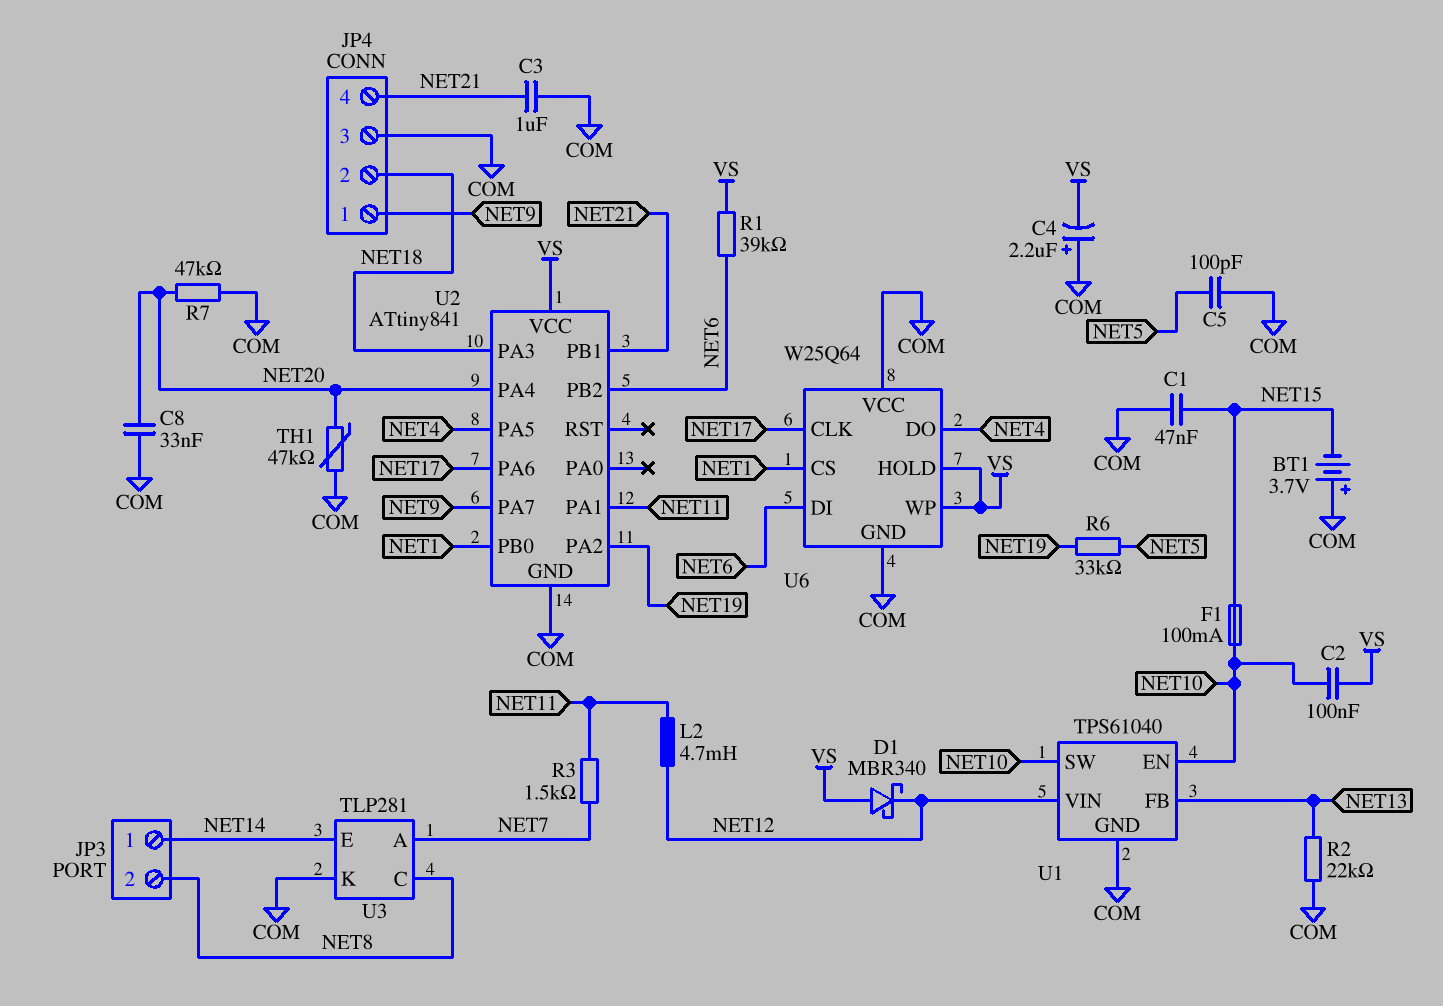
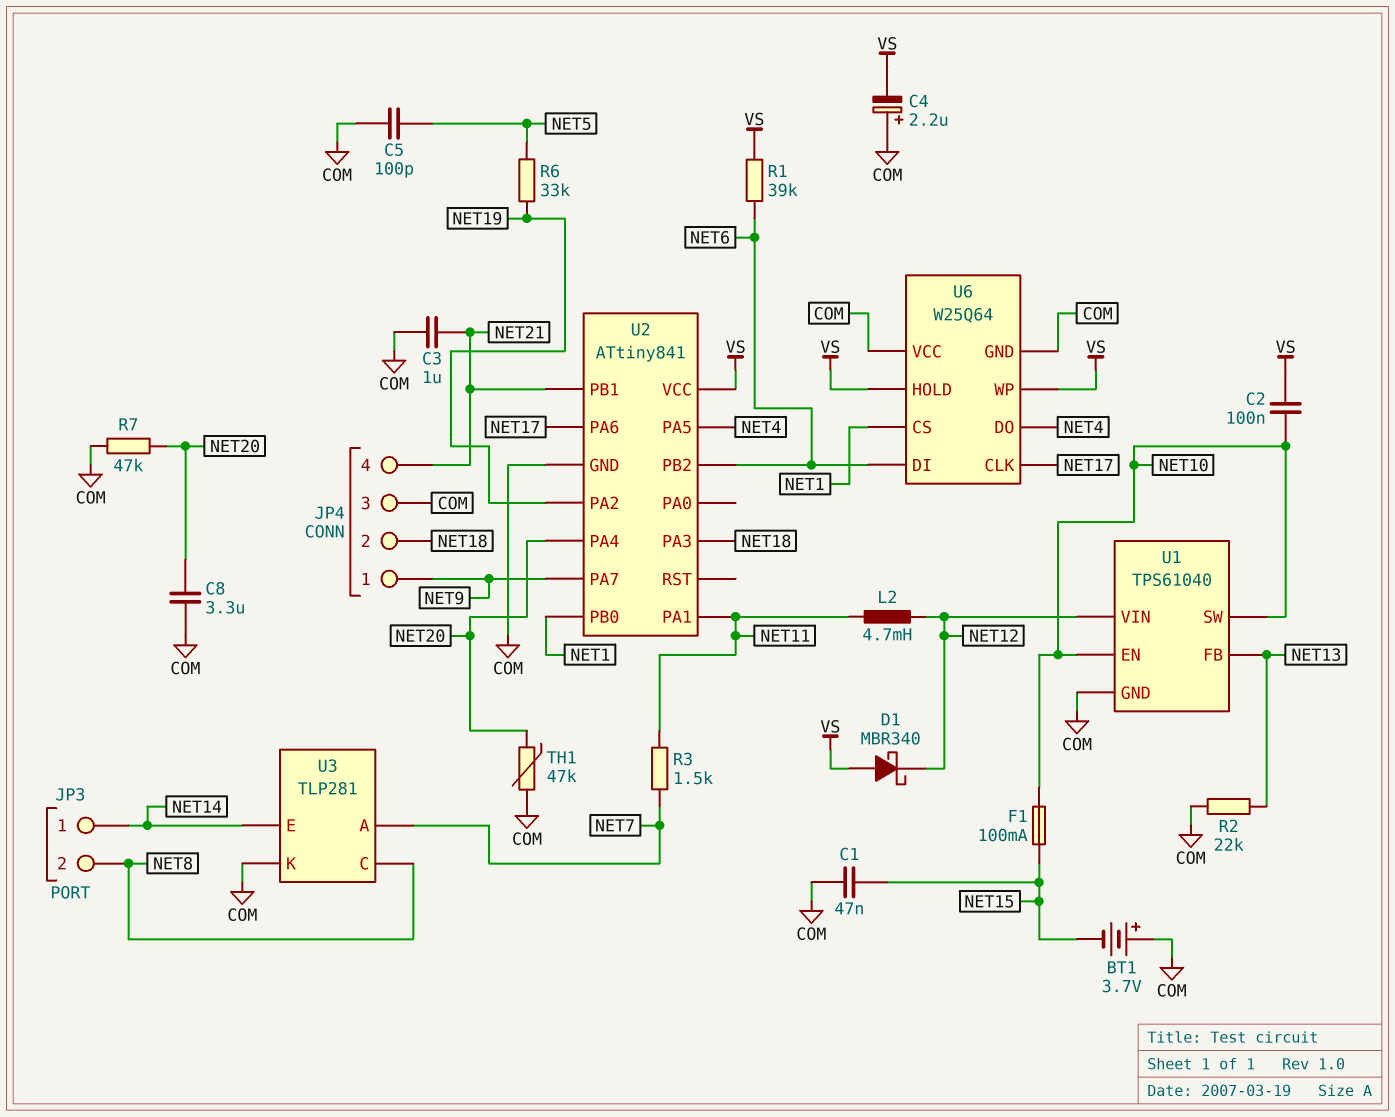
C8: 33nF (COM, NET20) -> 3.3uF (COM, NET20)

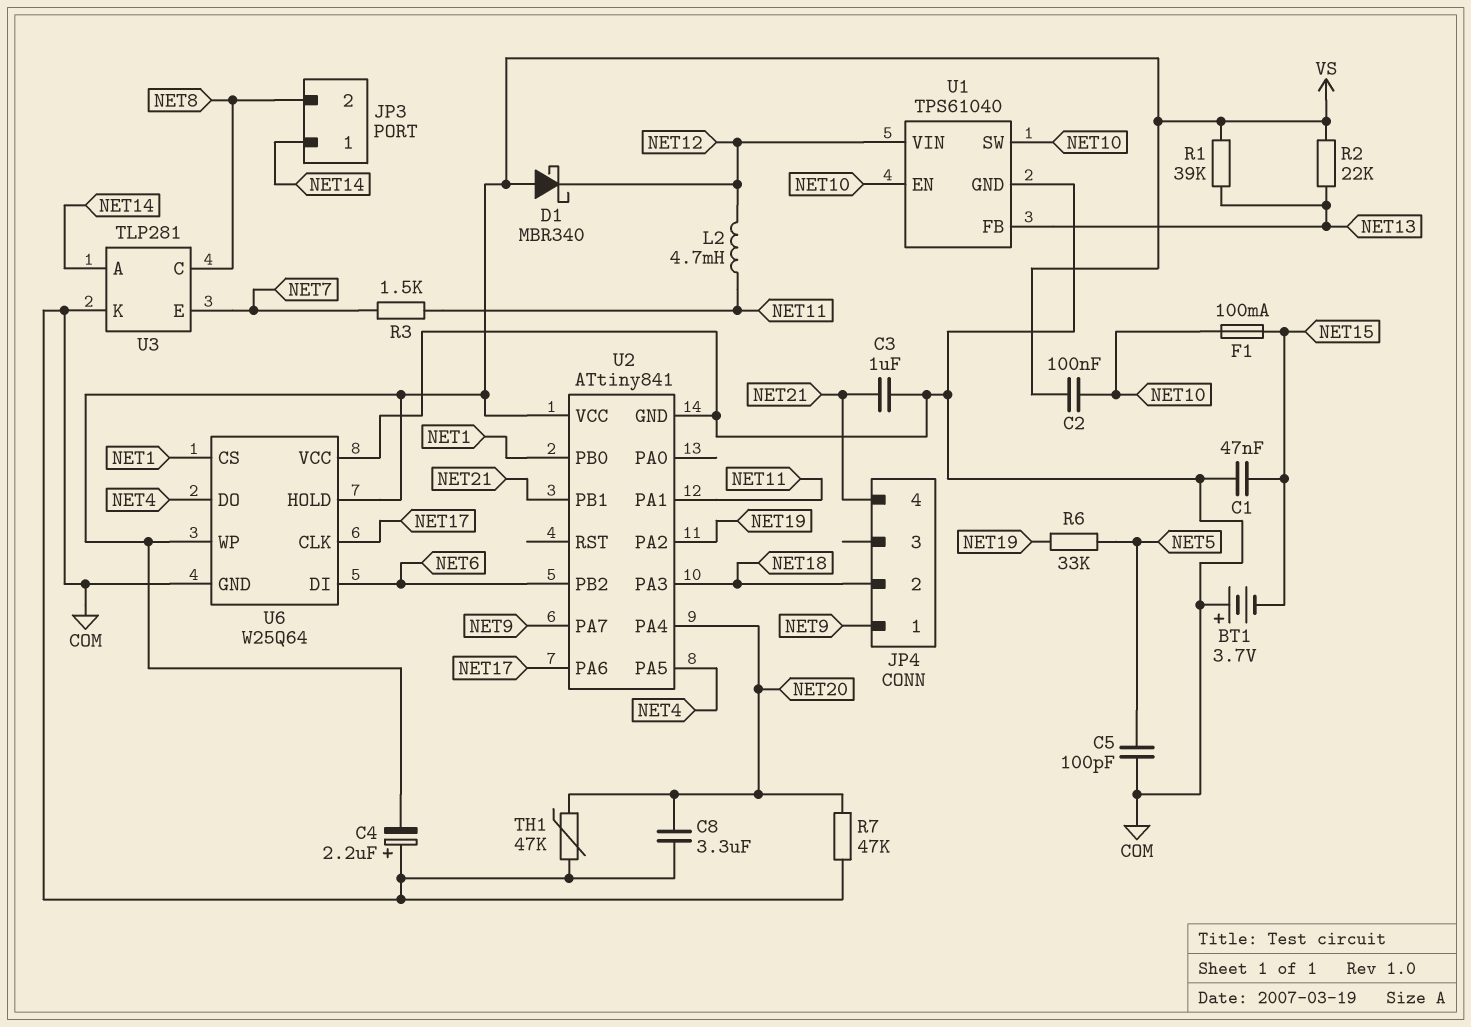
JP4 pin 3: COM -> none
R1: 39k (NET6, VS) -> 39k (NET13, VS)
R2: 22k (COM, NET13) -> 22k (NET13, VS)
U3 pin A: NET7 -> NET14
U3 pin E: NET14 -> NET7

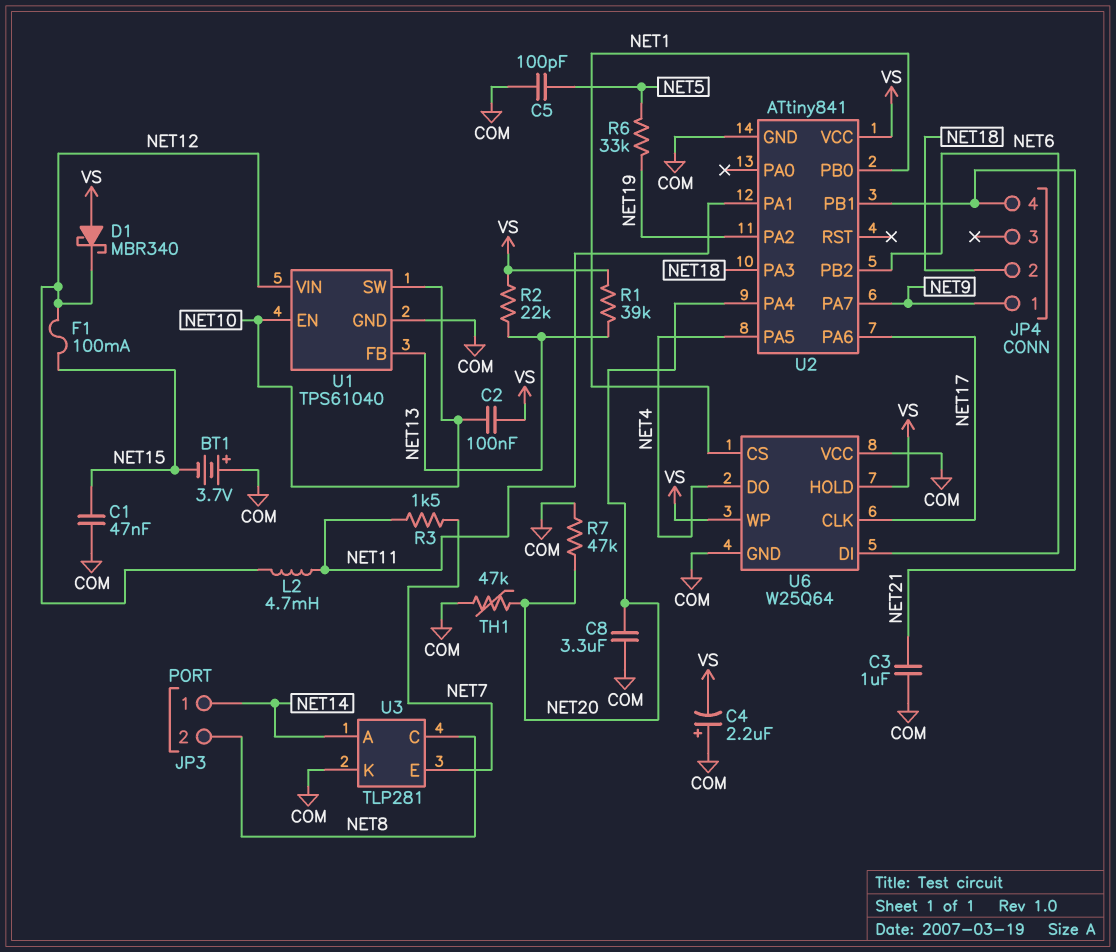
F1: 100mA (NET10, NET15) -> 100mA (NET12, NET15)

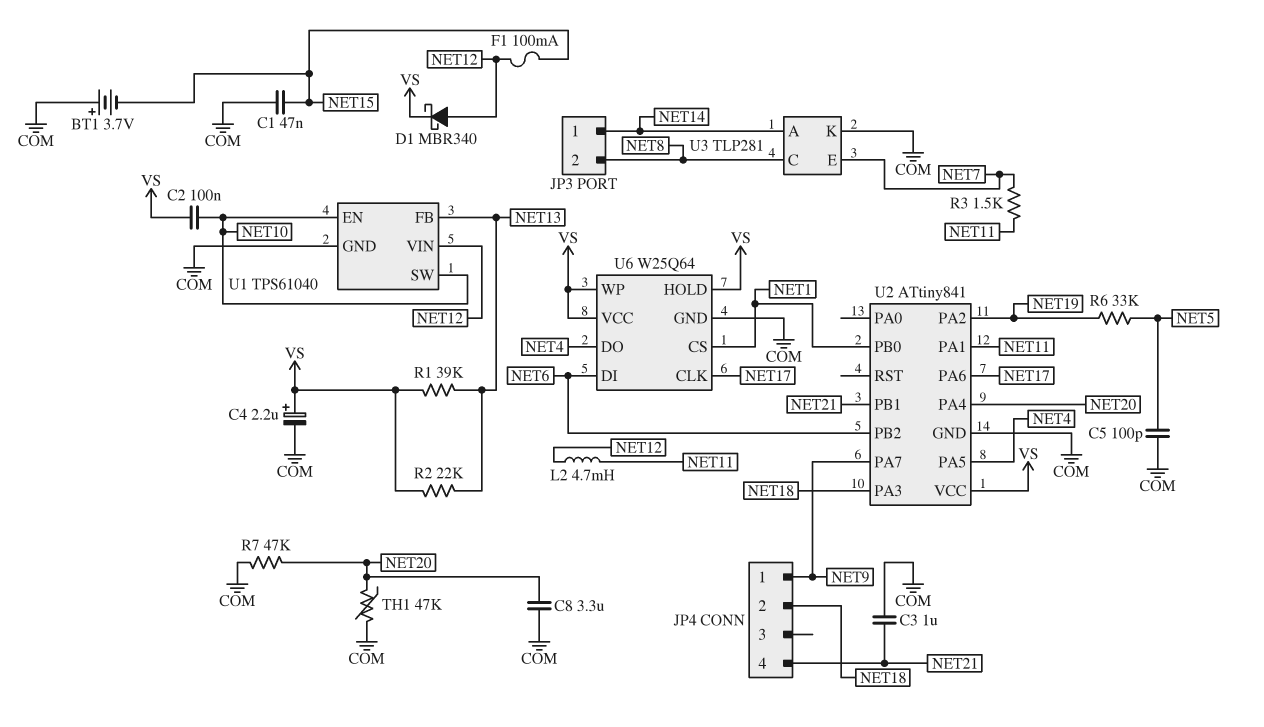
C4: 2.2uF (plus COM, minus VS) -> 2.2uF (plus VS, minus COM)
D1: schottky MBR340 (A VS, K NET12) -> schottky MBR340 (A NET12, K VS)
U6 pin VCC: COM -> VS

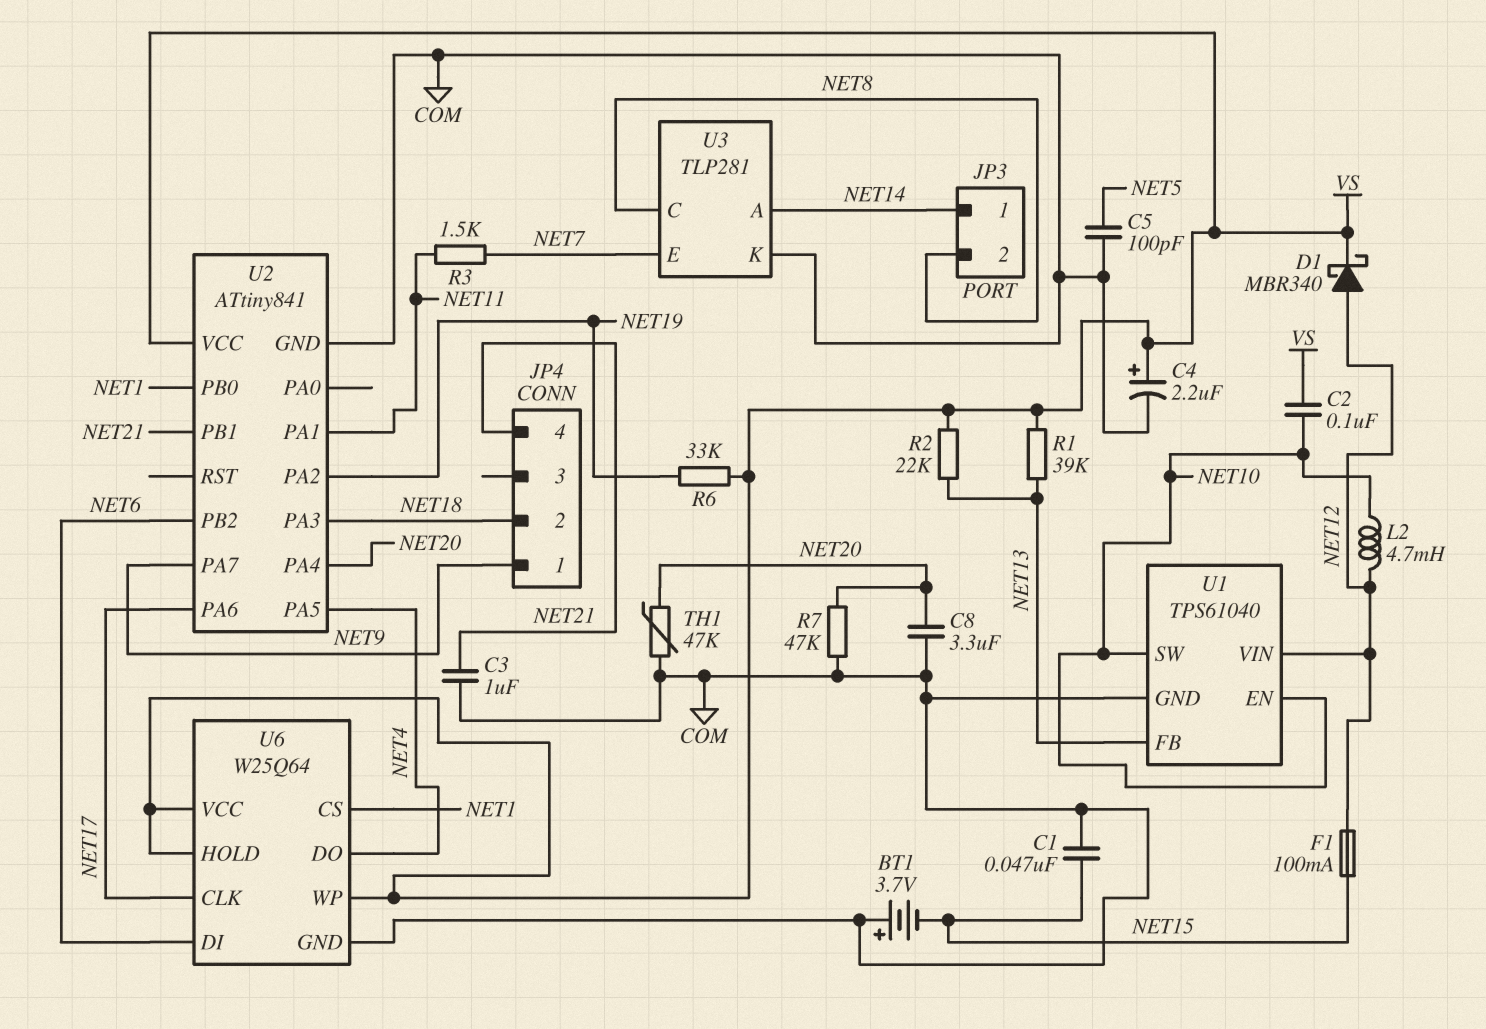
L2: 4.7mH (NET11, NET12) -> 4.7mH (NET10, NET12)
R6: 33k (NET5, NET19) -> 33k (NET19, VS)

